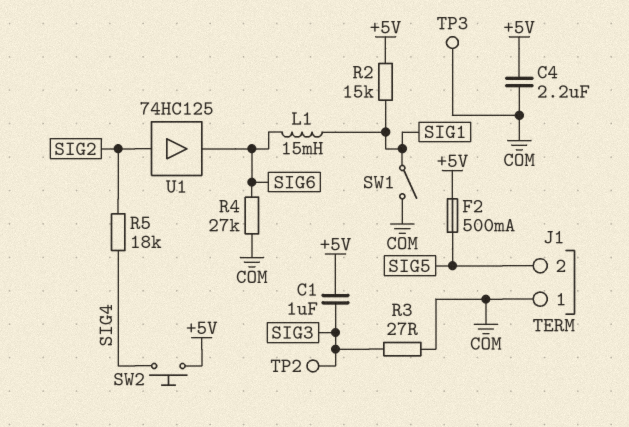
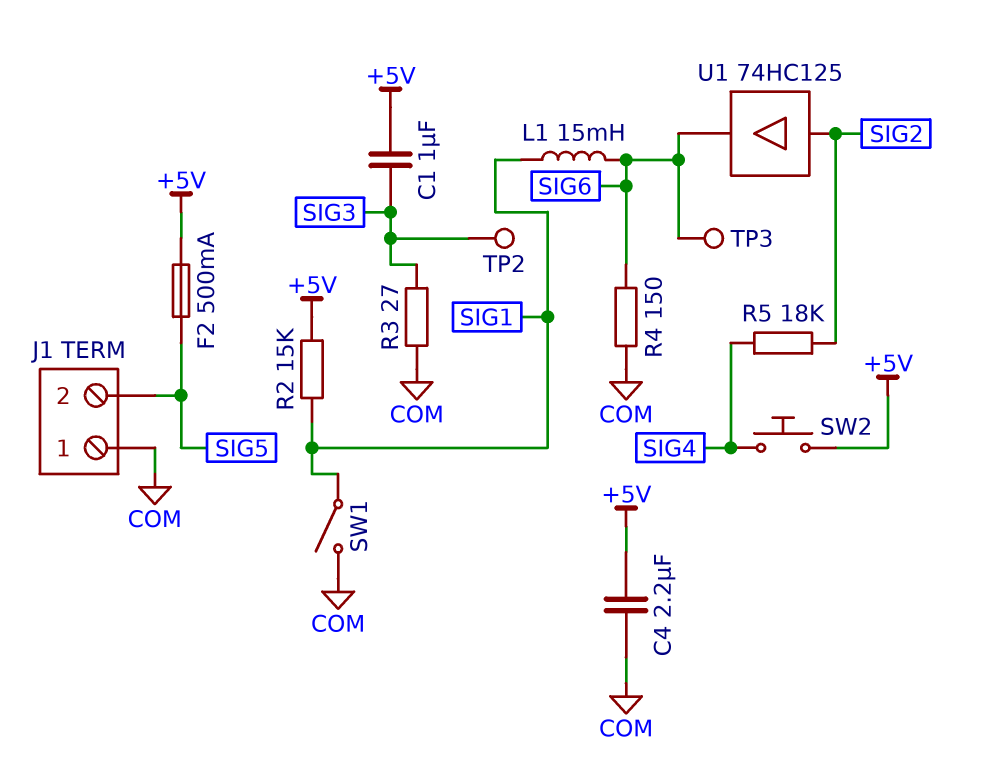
R4: 27k (COM, SIG6) -> 150 (COM, SIG6)
TP3: test point (COM) -> test point (SIG6)

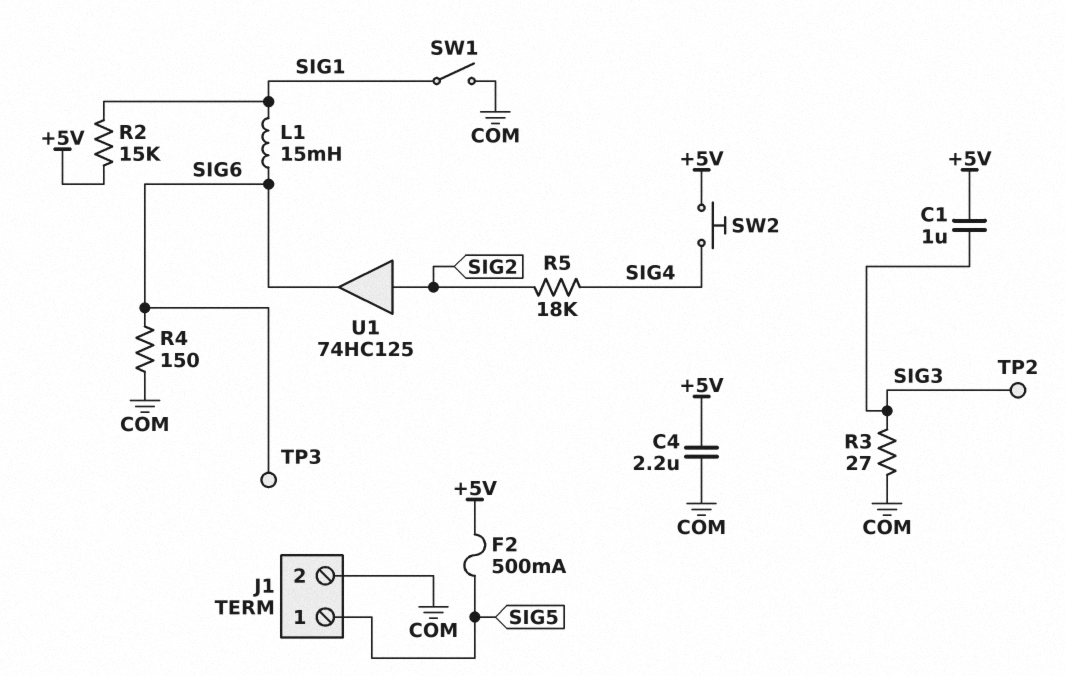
J1 pin 1: COM -> SIG5
J1 pin 2: SIG5 -> COM

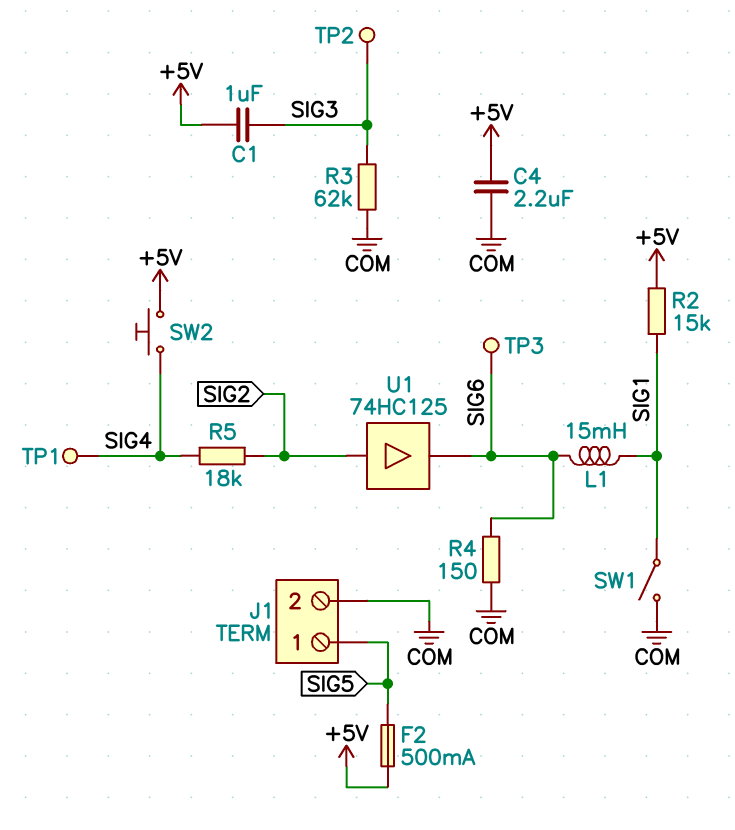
R3: 27 (COM, SIG3) -> 62k (COM, SIG3)
TP1: none -> test point (SIG4)

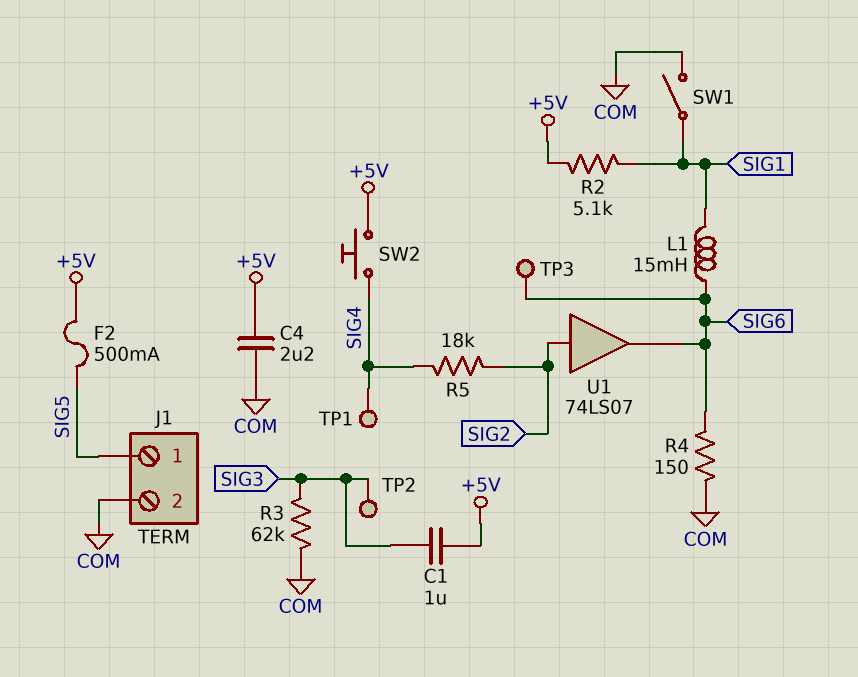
R2: 15k (+5V, SIG1) -> 5.1k (+5V, SIG1)
U1: buffer 74HC125 (in SIG2, out SIG6) -> buffer 74LS07 (in SIG2, out SIG6)

